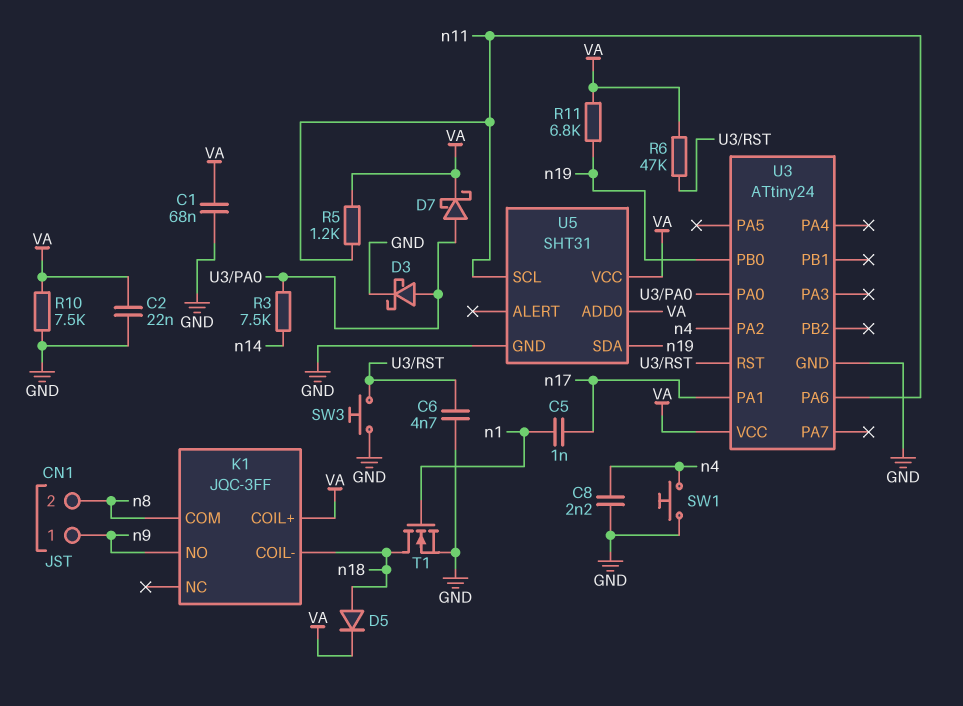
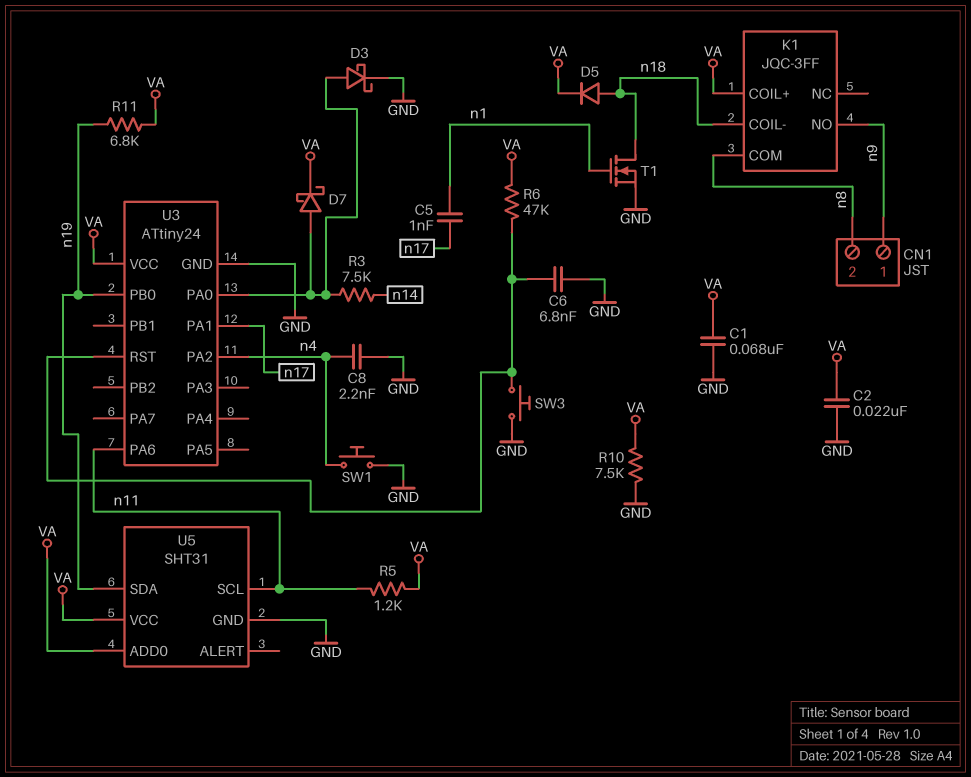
C6: 4.7nF (GND, U3/RST) -> 6.8nF (GND, U3/RST)

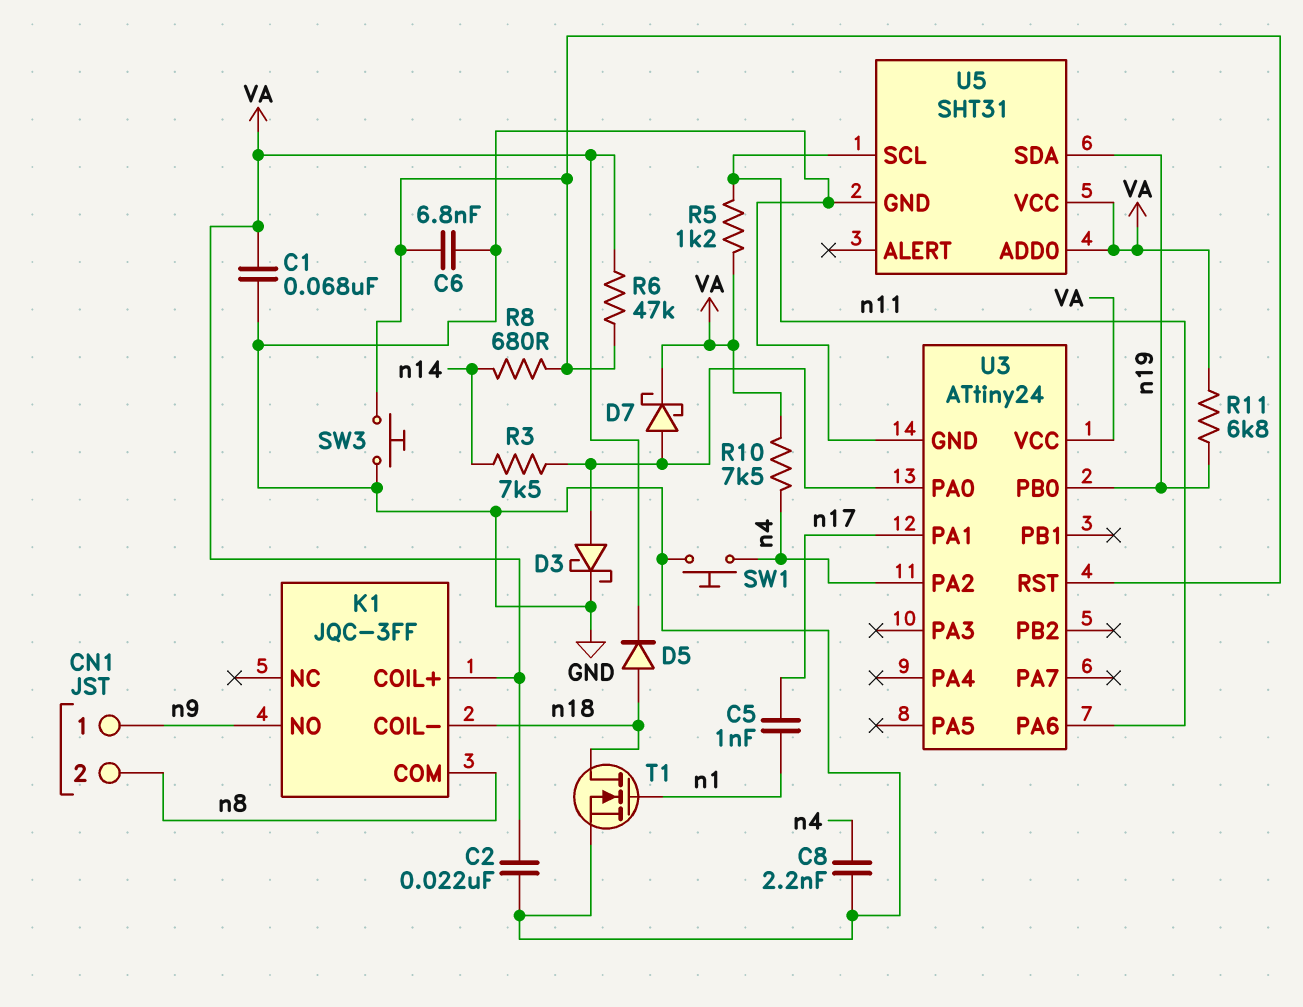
R8: none -> 680 (U3/RST, n14)
R10: 7.5k (GND, VA) -> 7.5k (VA, n4)

